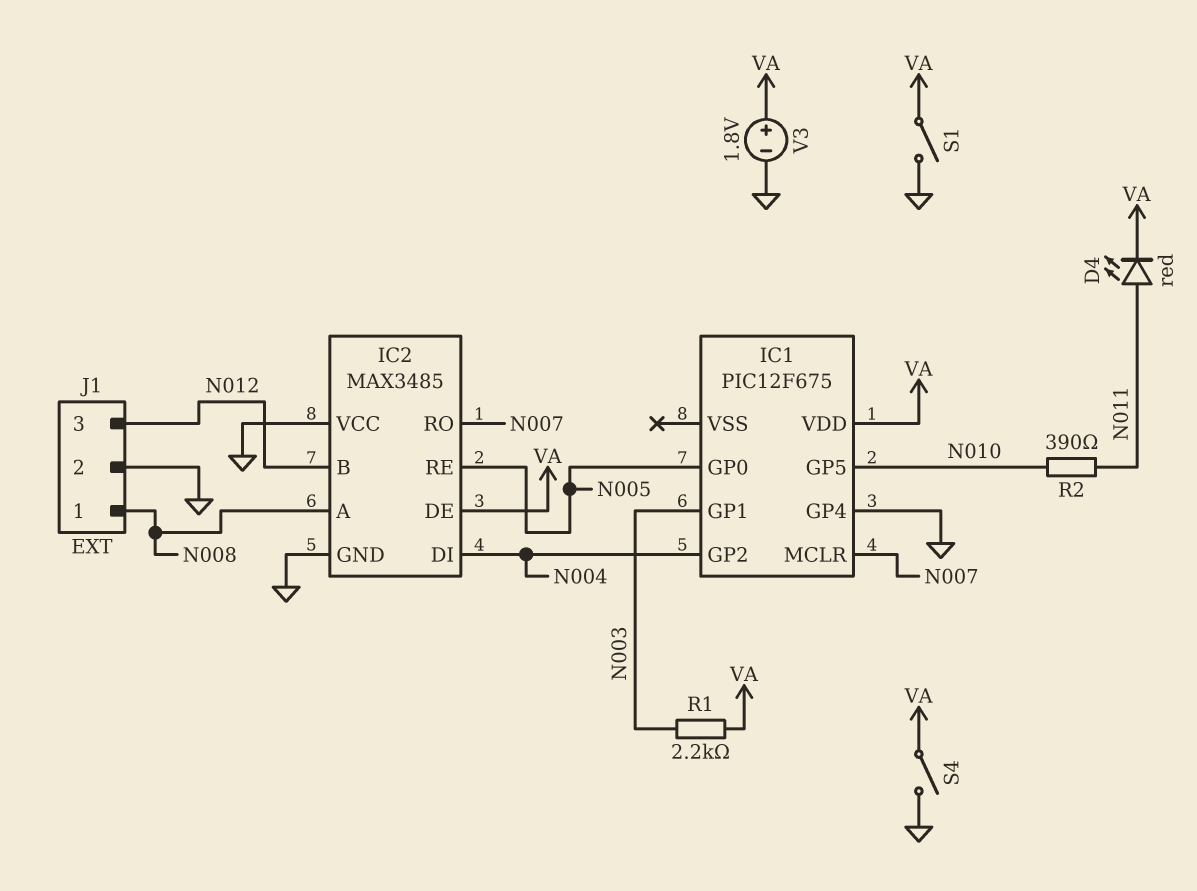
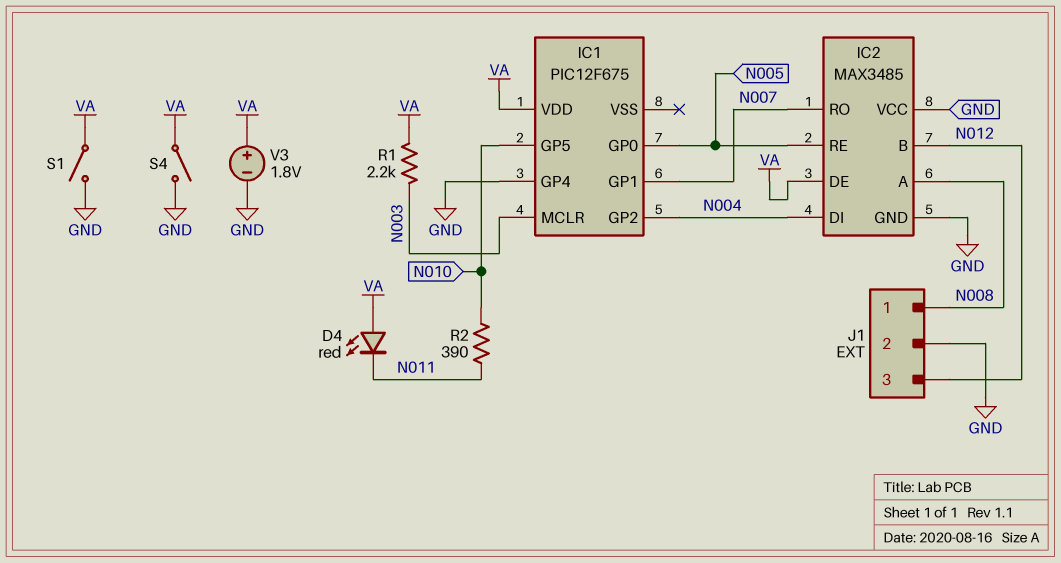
D4: LED red (A N011, K VA) -> LED red (A VA, K N011)
IC1 pin GP1: N003 -> N007
IC1 pin MCLR: N007 -> N003

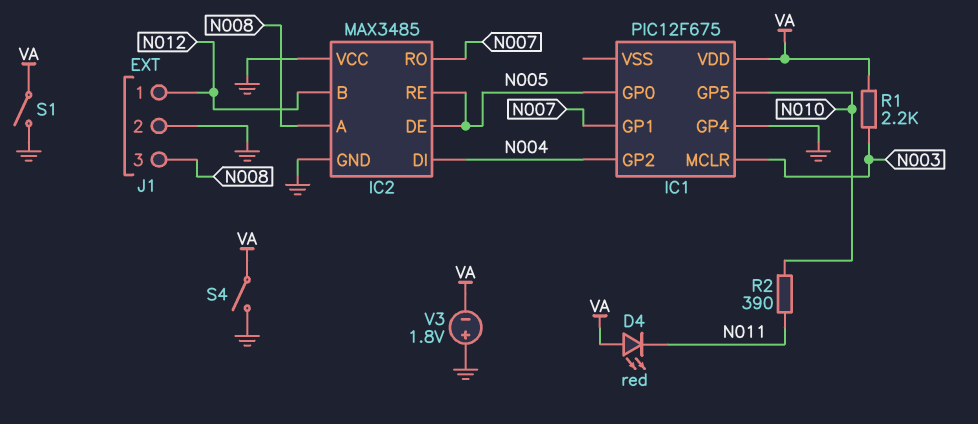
IC2 pin DE: VA -> N005
J1 pin 1: N008 -> N012
J1 pin 3: N012 -> N008
V3: 1.8V (plus VA, minus GND) -> 1.8V (plus GND, minus VA)

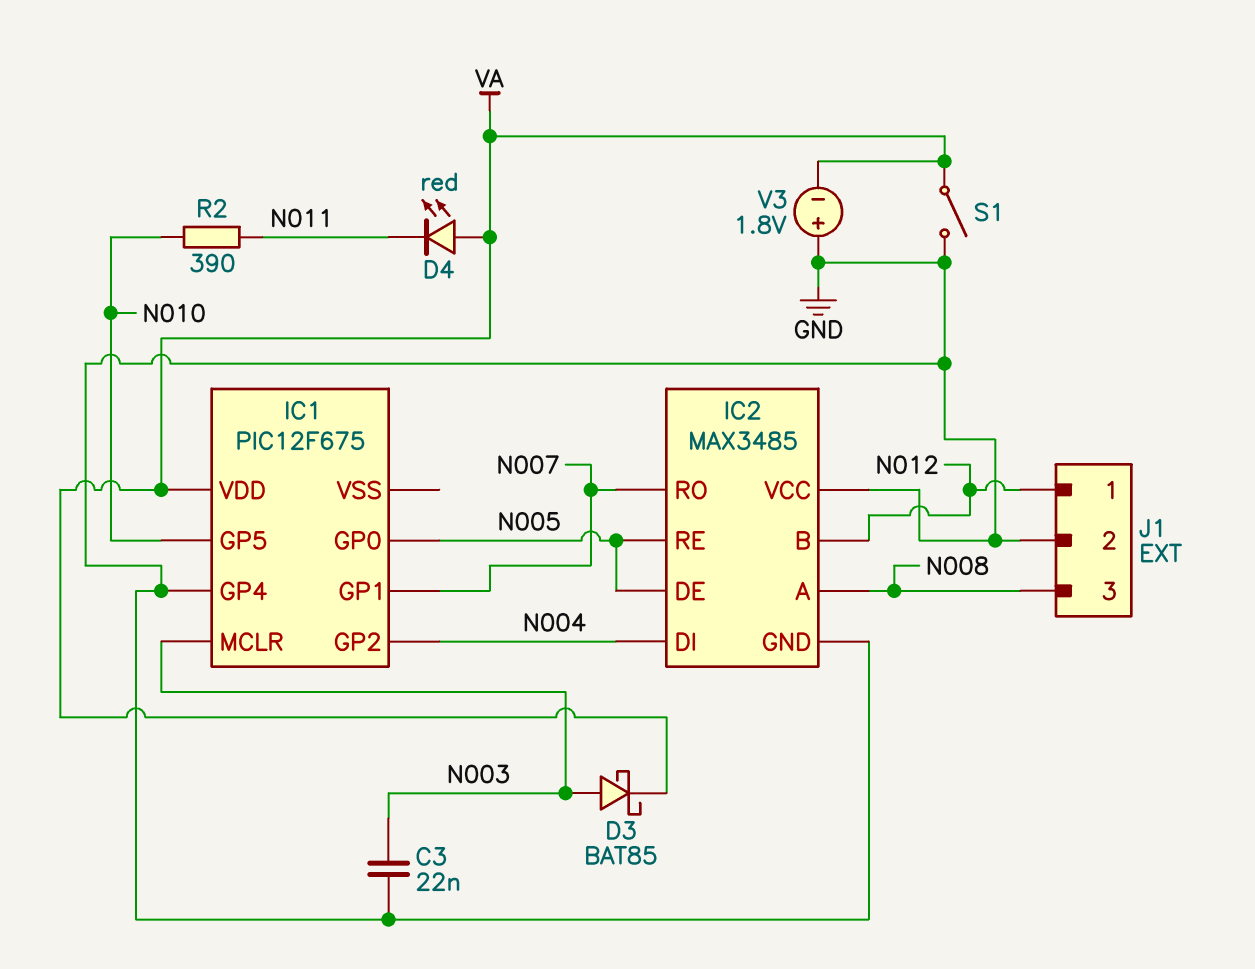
C3: none -> 22nF (GND, N003)
D3: none -> schottky BAT85 (A N003, K VA)
R1: 2.2k (N003, VA) -> none
S4: switch (GND, VA) -> none

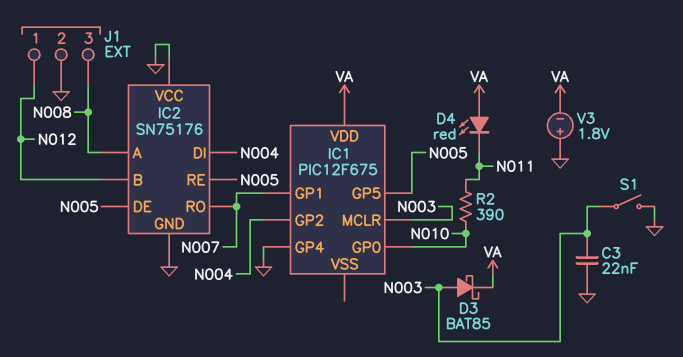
IC1 pin GP0: N005 -> N010
IC1 pin GP5: N010 -> N005
IC2: MAX3485 -> SN75176
S1: switch (GND, VA) -> switch (GND, N003)

